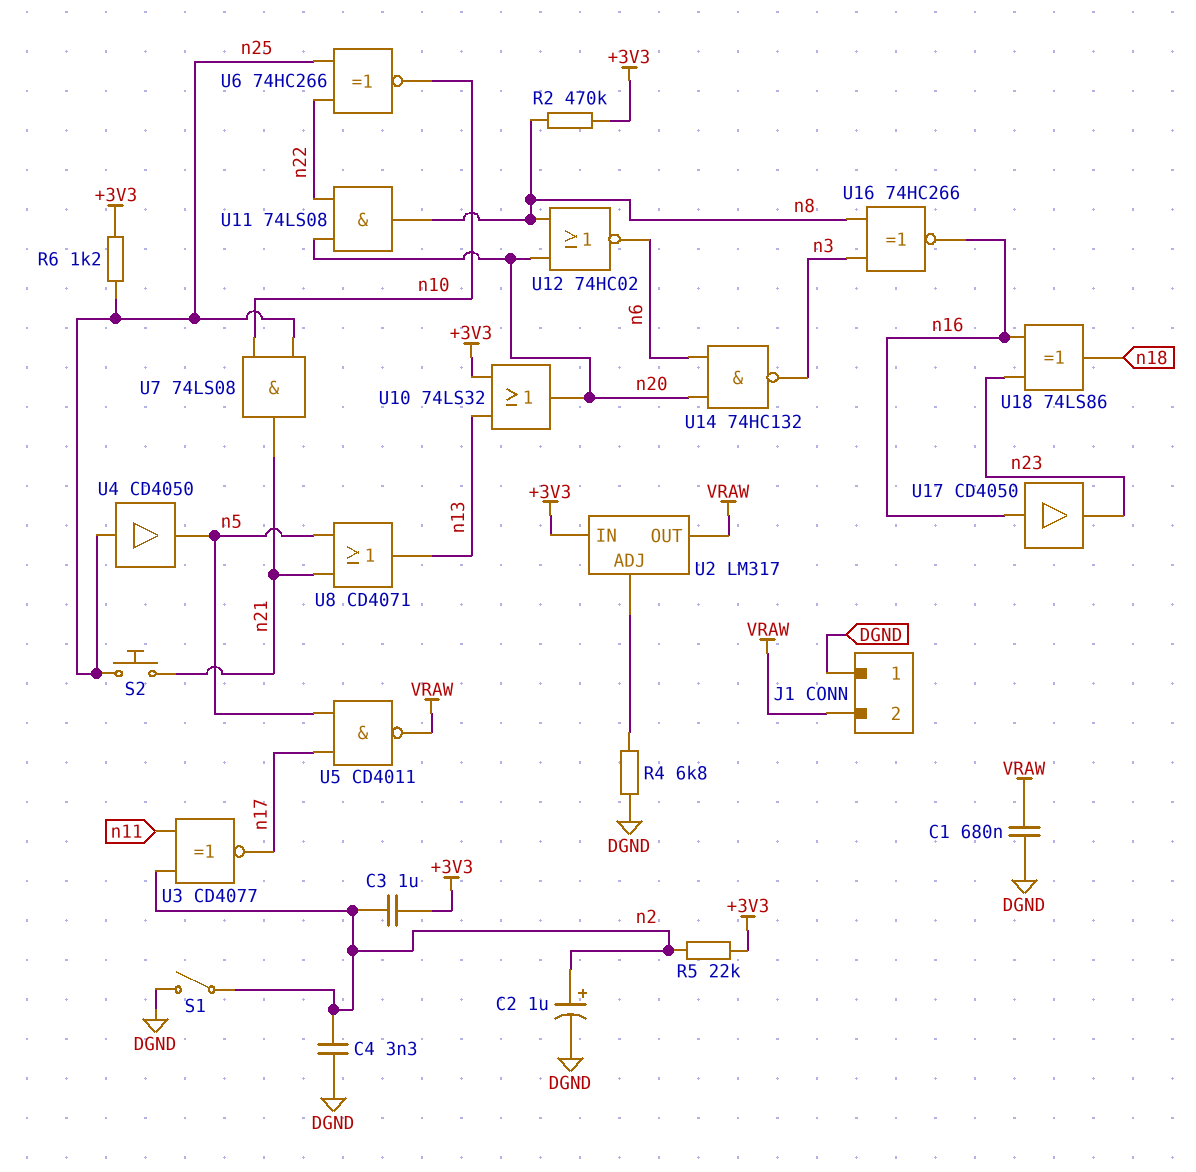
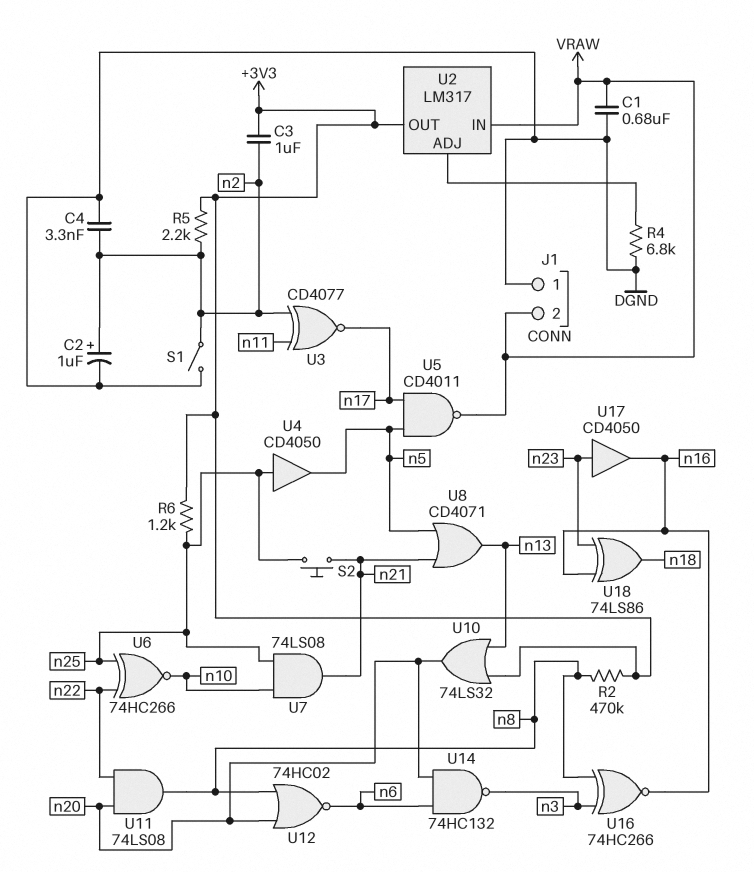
R5: 22k (+3V3, n2) -> 2.2k (+3V3, n2)
U2 pin IN: +3V3 -> VRAW
U2 pin OUT: VRAW -> +3V3
U17: buffer CD4050 (in n16, out n23) -> buffer CD4050 (in n23, out n16)

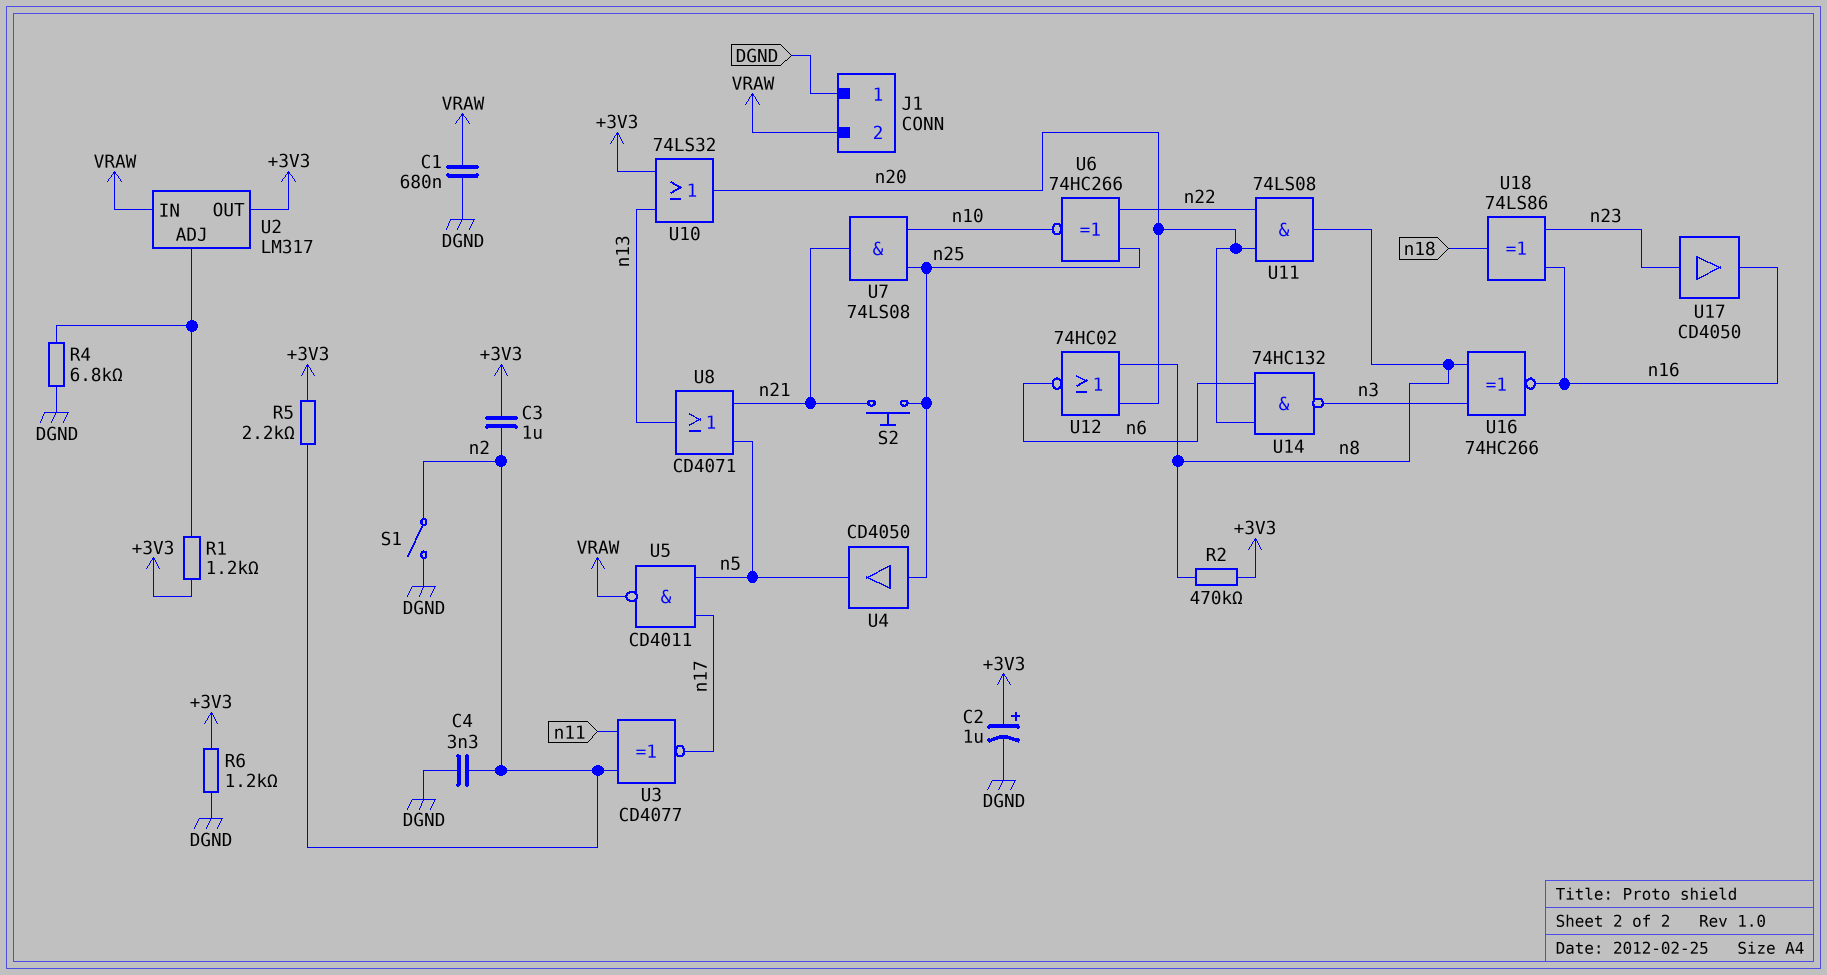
C2: 1uF (plus n2, minus DGND) -> 1uF (plus +3V3, minus DGND)
R1: none -> 1.2k (+3V3, U2/ADJ)
R6: 1.2k (+3V3, n25) -> 1.2k (+3V3, DGND)

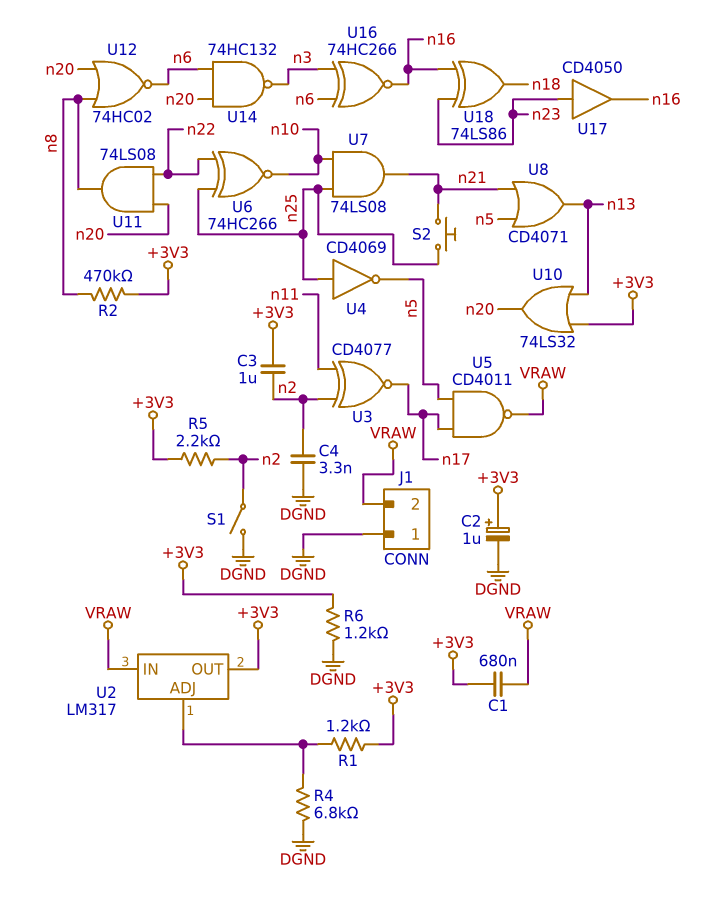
C1: 680nF (DGND, VRAW) -> 680nF (+3V3, VRAW)
U4: buffer CD4050 (in n25, out n5) -> NOT CD4069 (in n25, out n5)
U16: XNOR 74HC266 (in n3, in n8, out n16) -> XNOR 74HC266 (in n3, in n6, out n16)

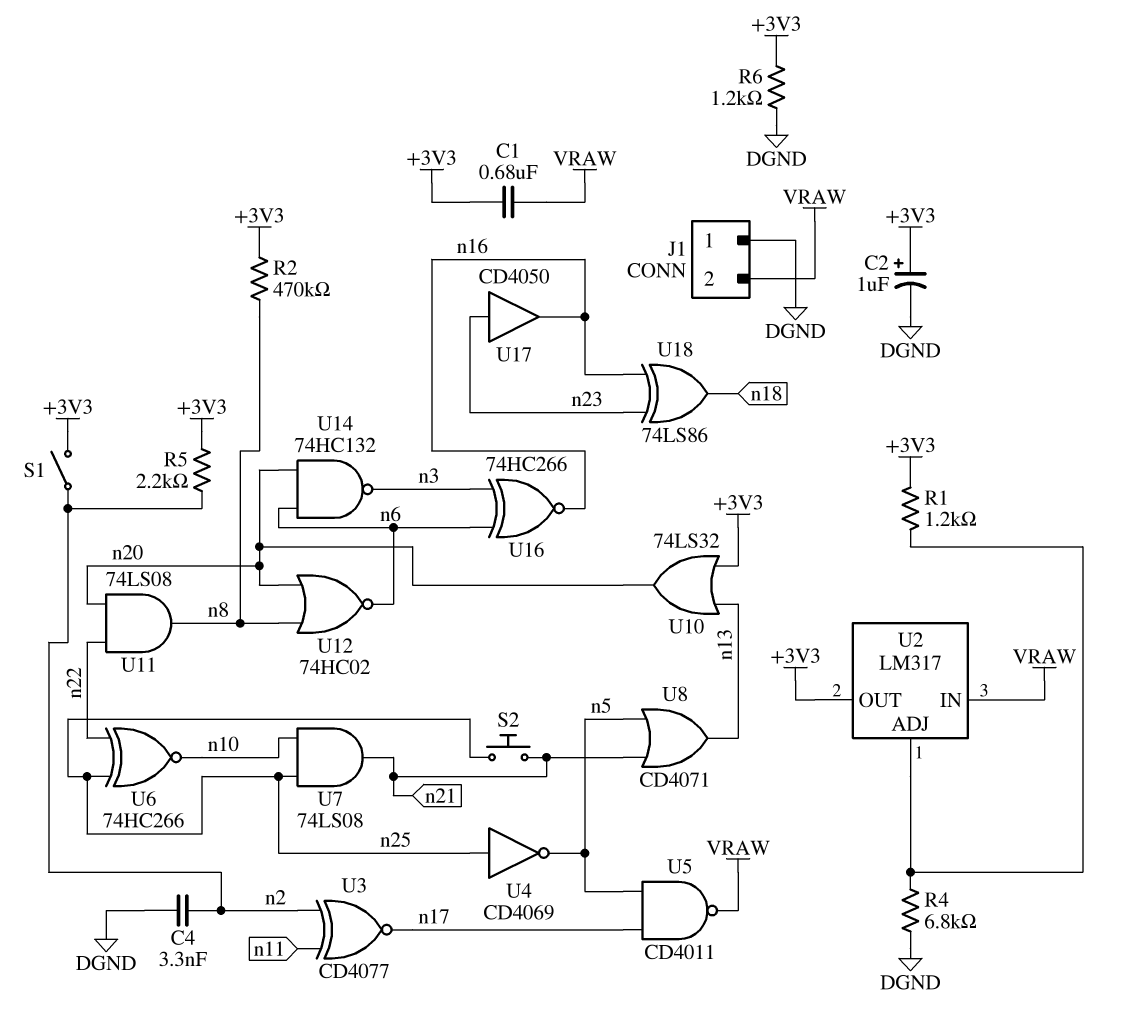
C3: 1uF (+3V3, n2) -> none
S1: switch (DGND, n2) -> switch (+3V3, n2)

